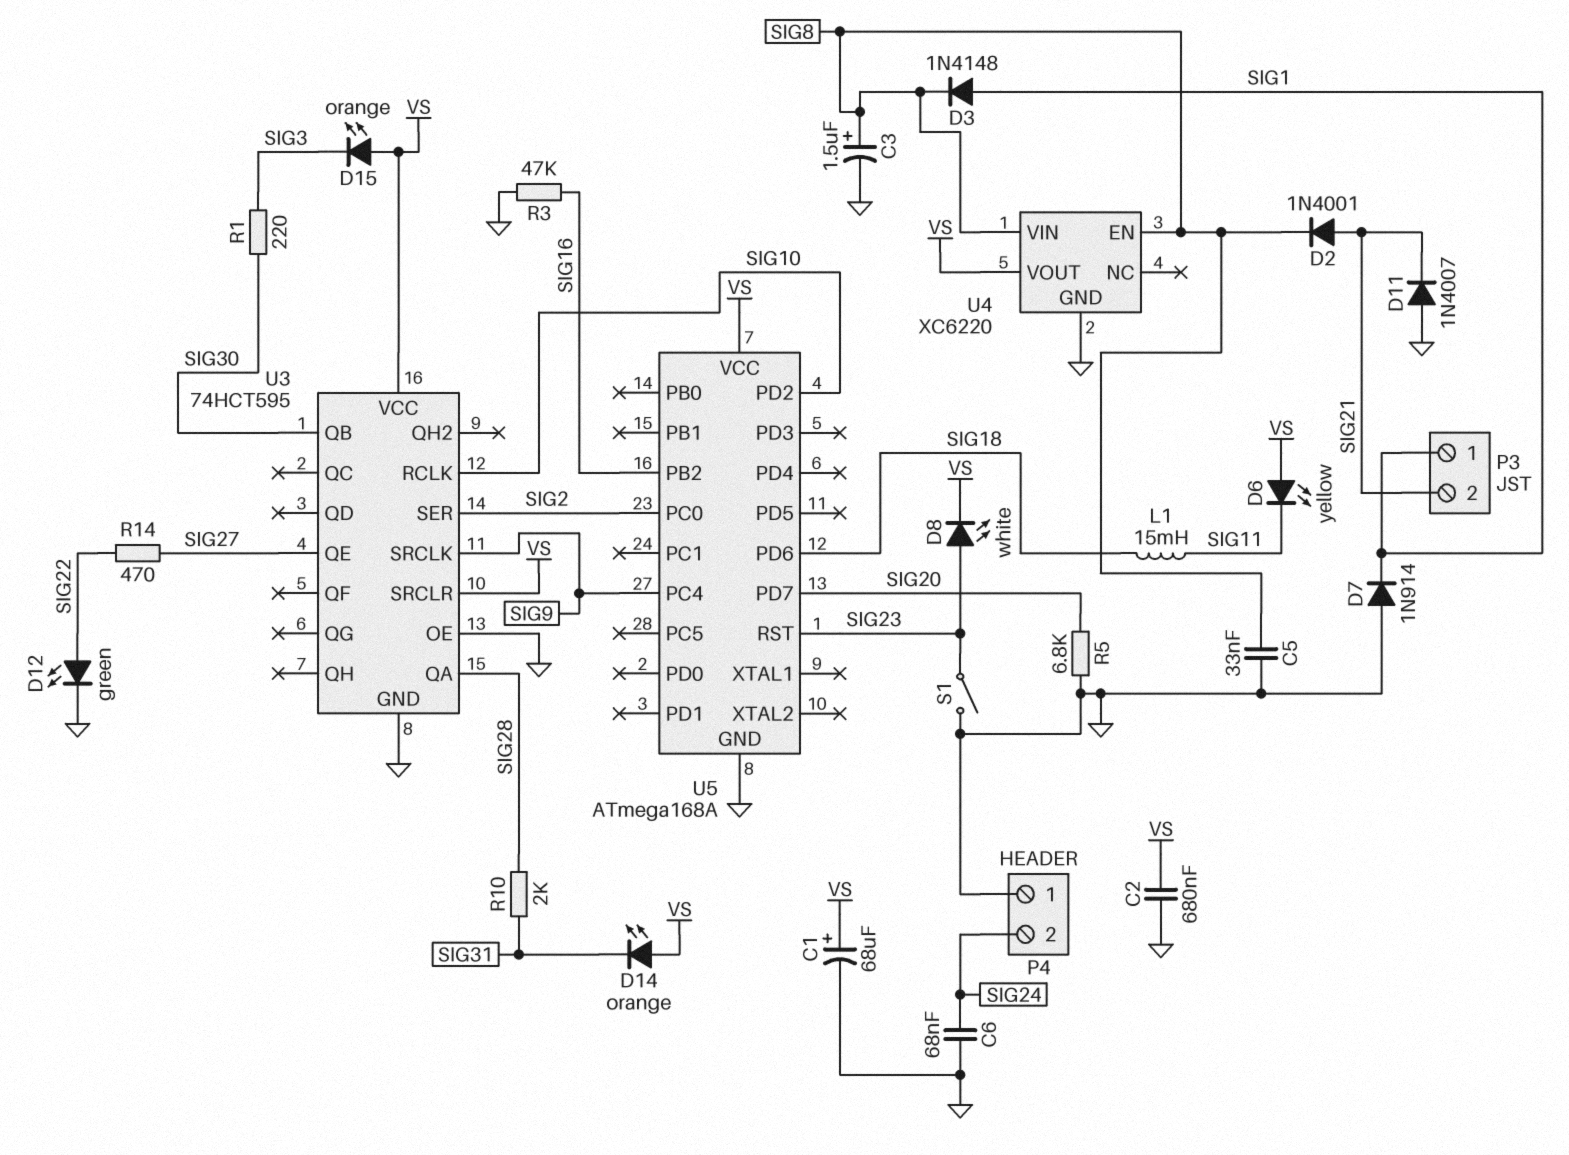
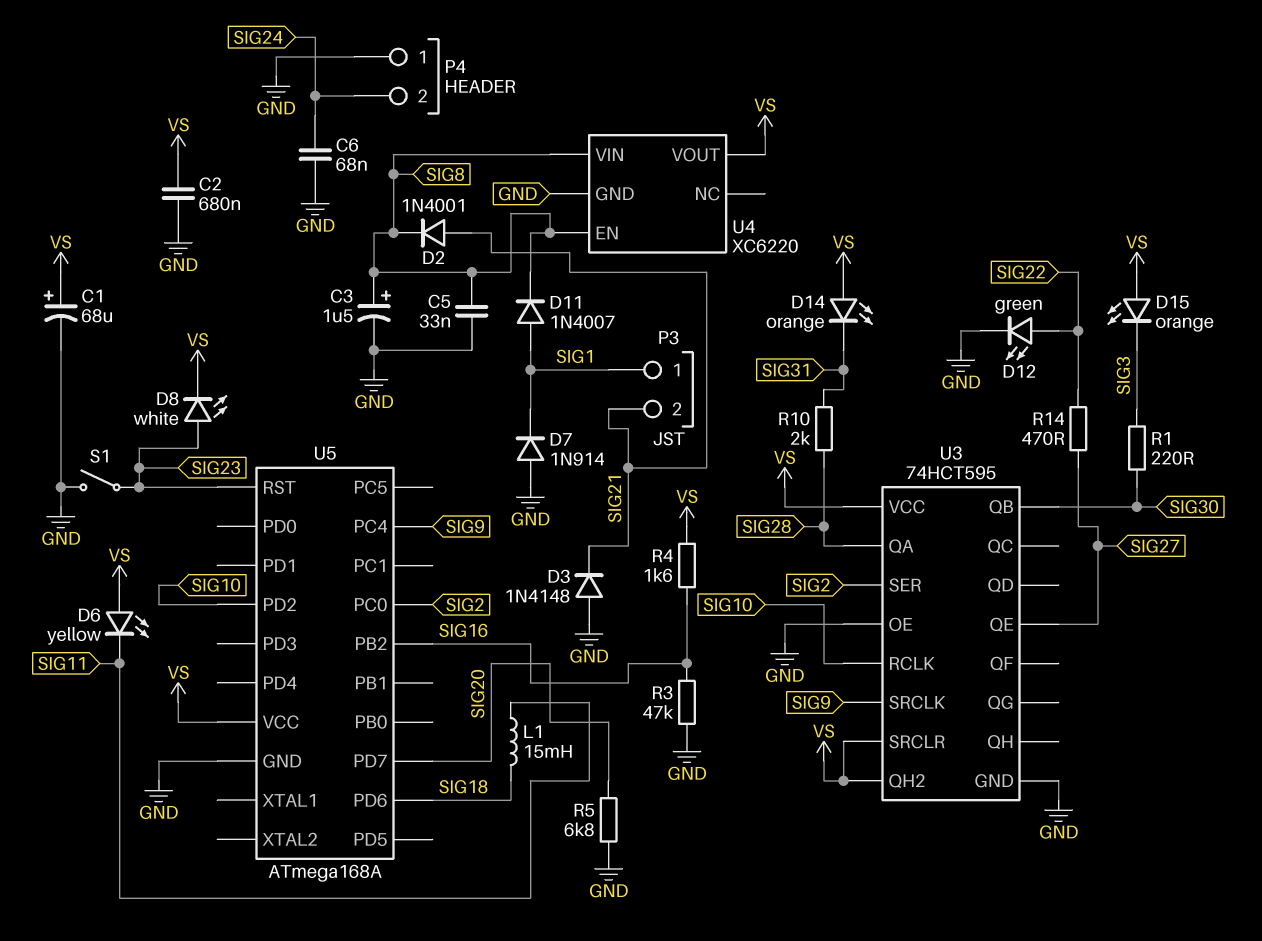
D3: diode 1N4148 (A SIG1, K SIG8) -> diode 1N4148 (A GND, K SIG21)
D11: diode 1N4007 (A GND, K SIG21) -> diode 1N4007 (A SIG1, K SIG8)
R4: none -> 1.6k (SIG16, VS)
U3 pin QH2: none -> VS

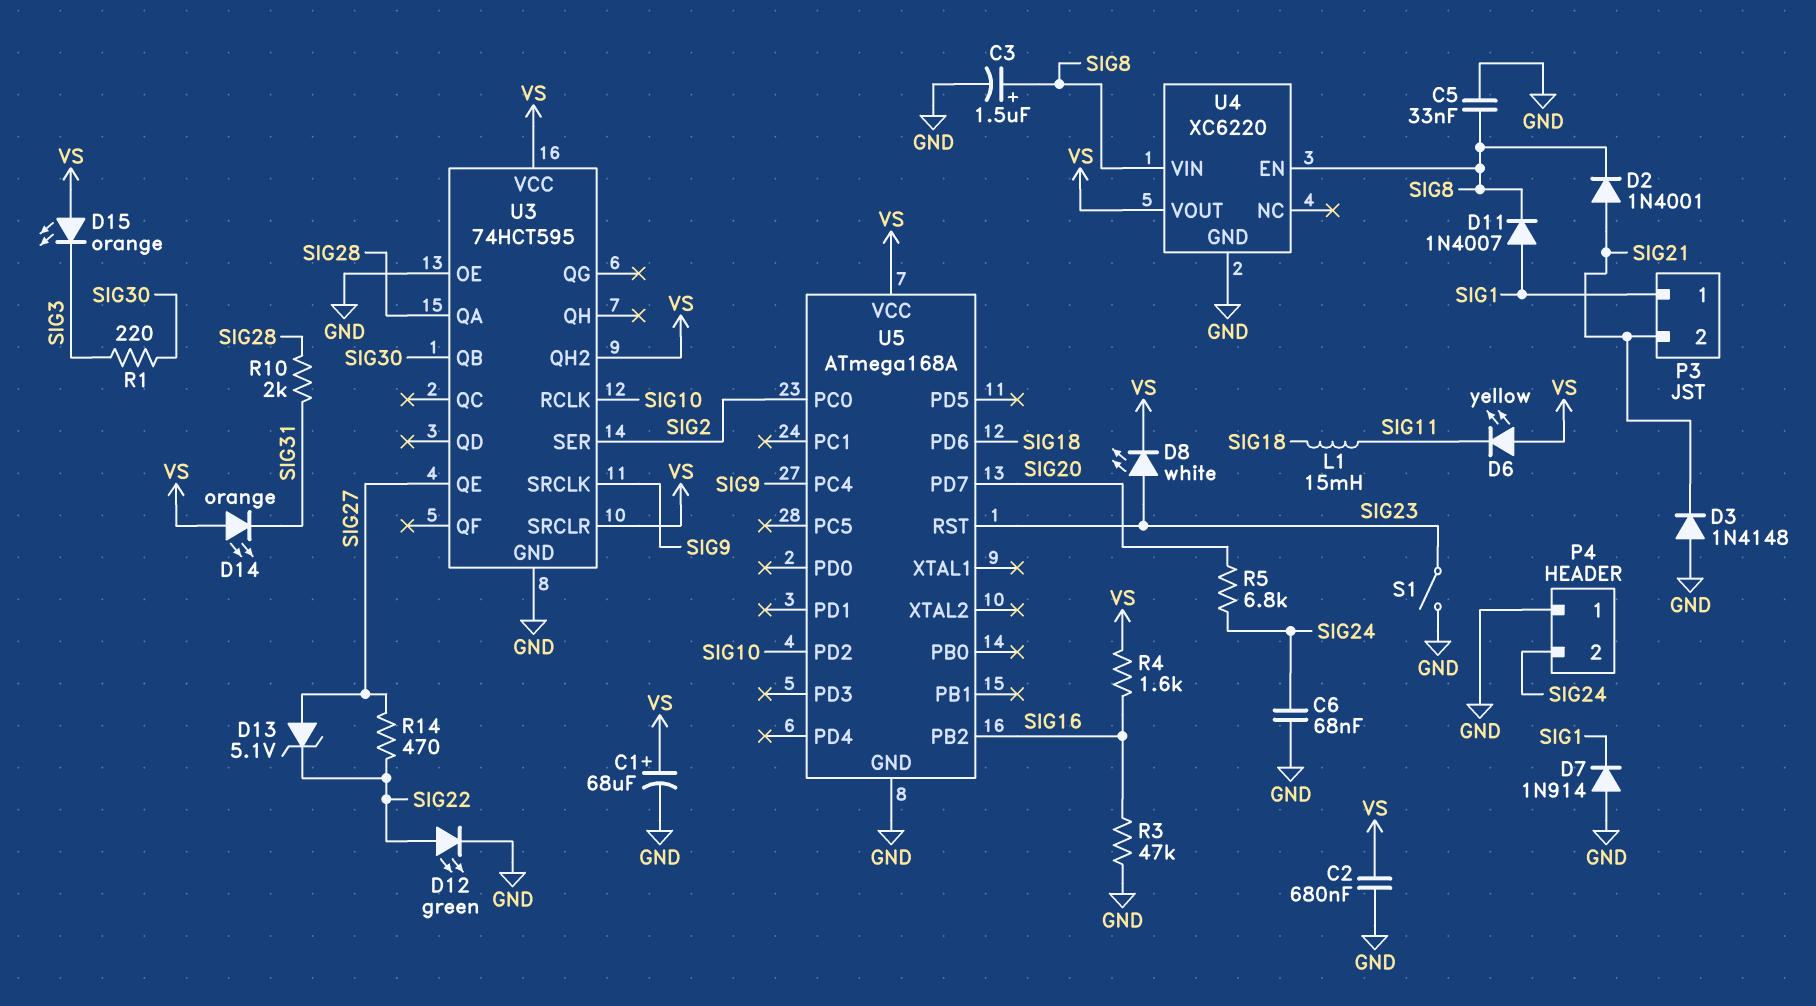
D13: none -> zener 5.1V (A SIG27, K SIG22)
R5: 6.8k (GND, SIG20) -> 6.8k (SIG20, SIG24)

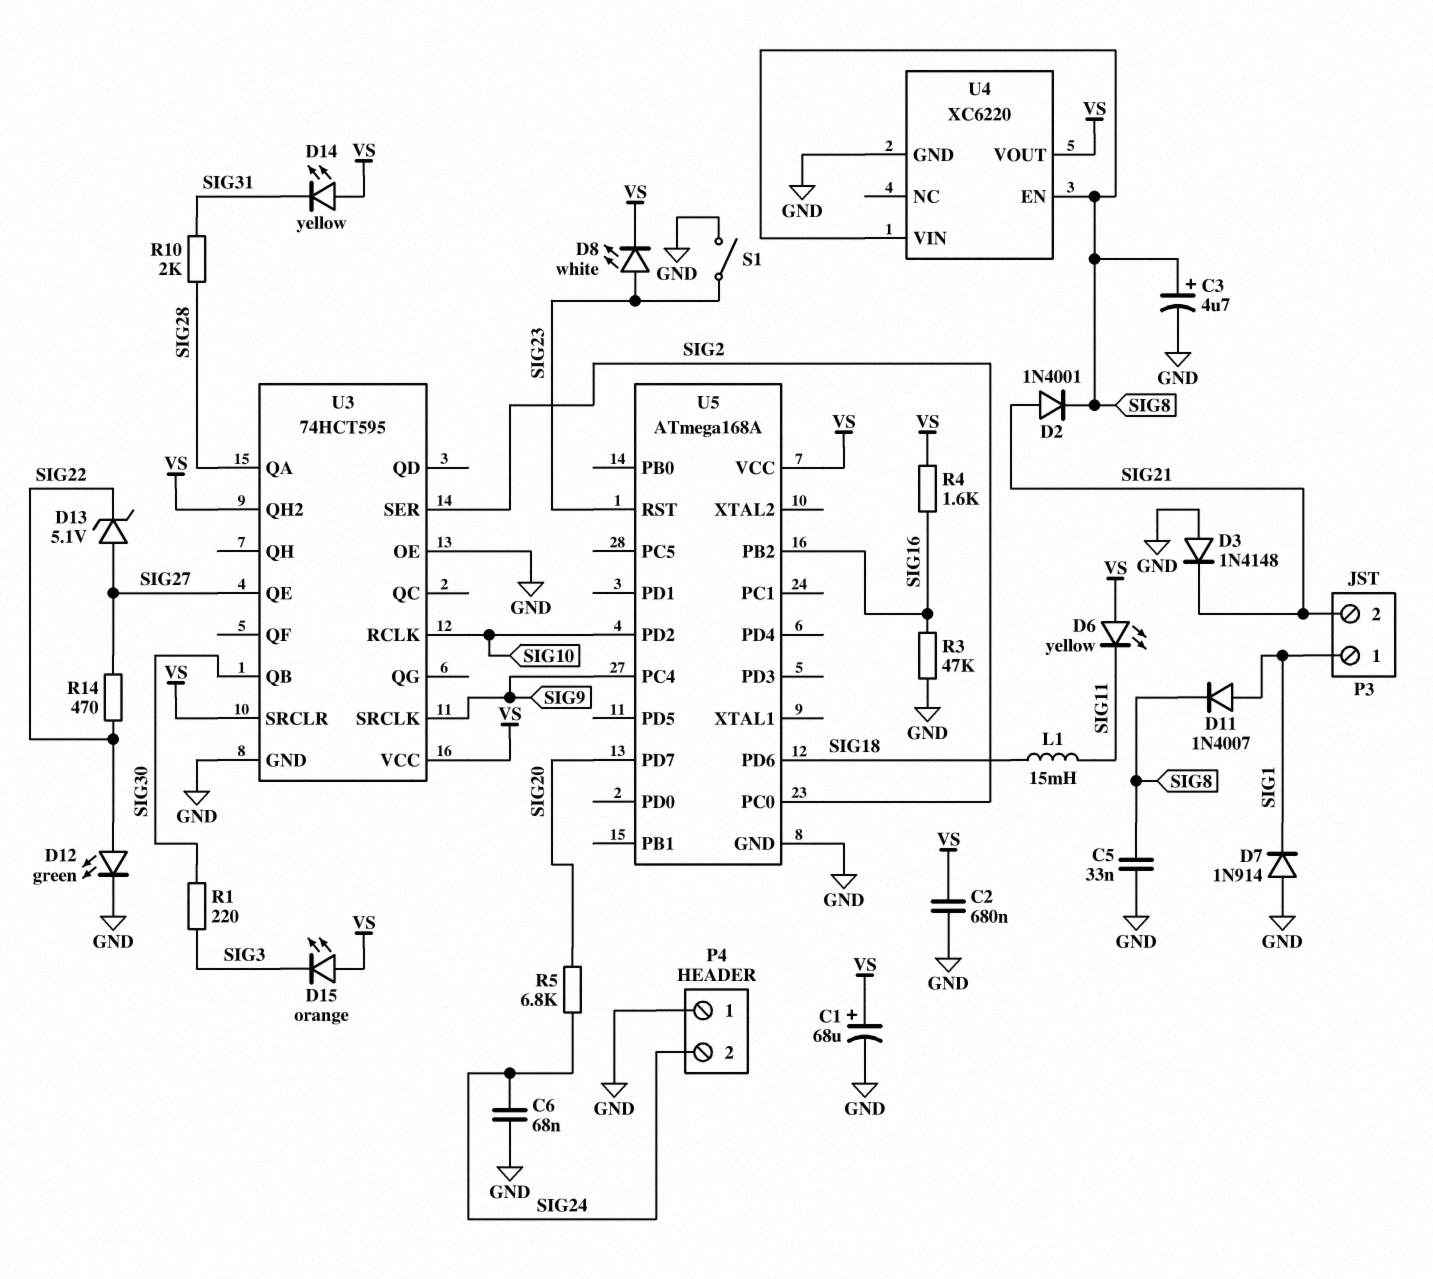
C3: 1.5uF (plus SIG8, minus GND) -> 4.7uF (plus SIG8, minus GND)
D14: LED orange (A VS, K SIG31) -> LED yellow (A VS, K SIG31)

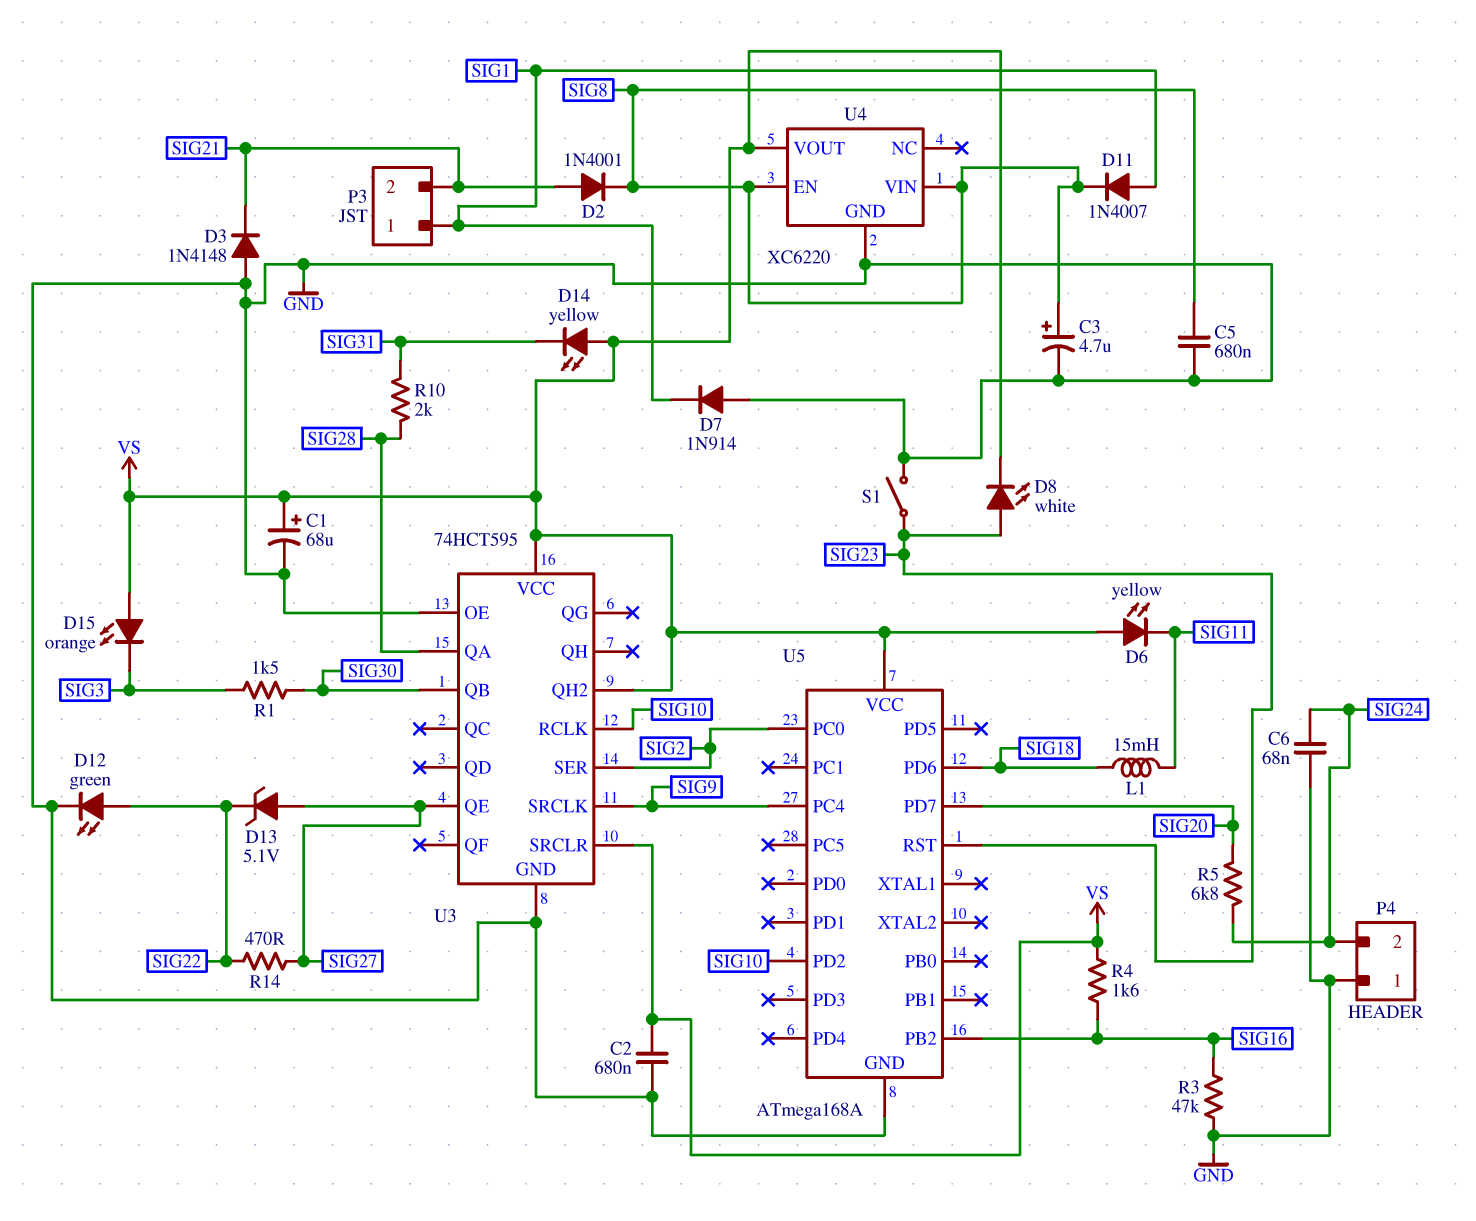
C5: 33nF (GND, SIG8) -> 680nF (GND, SIG8)
R1: 220 (SIG3, SIG30) -> 1.5k (SIG3, SIG30)

